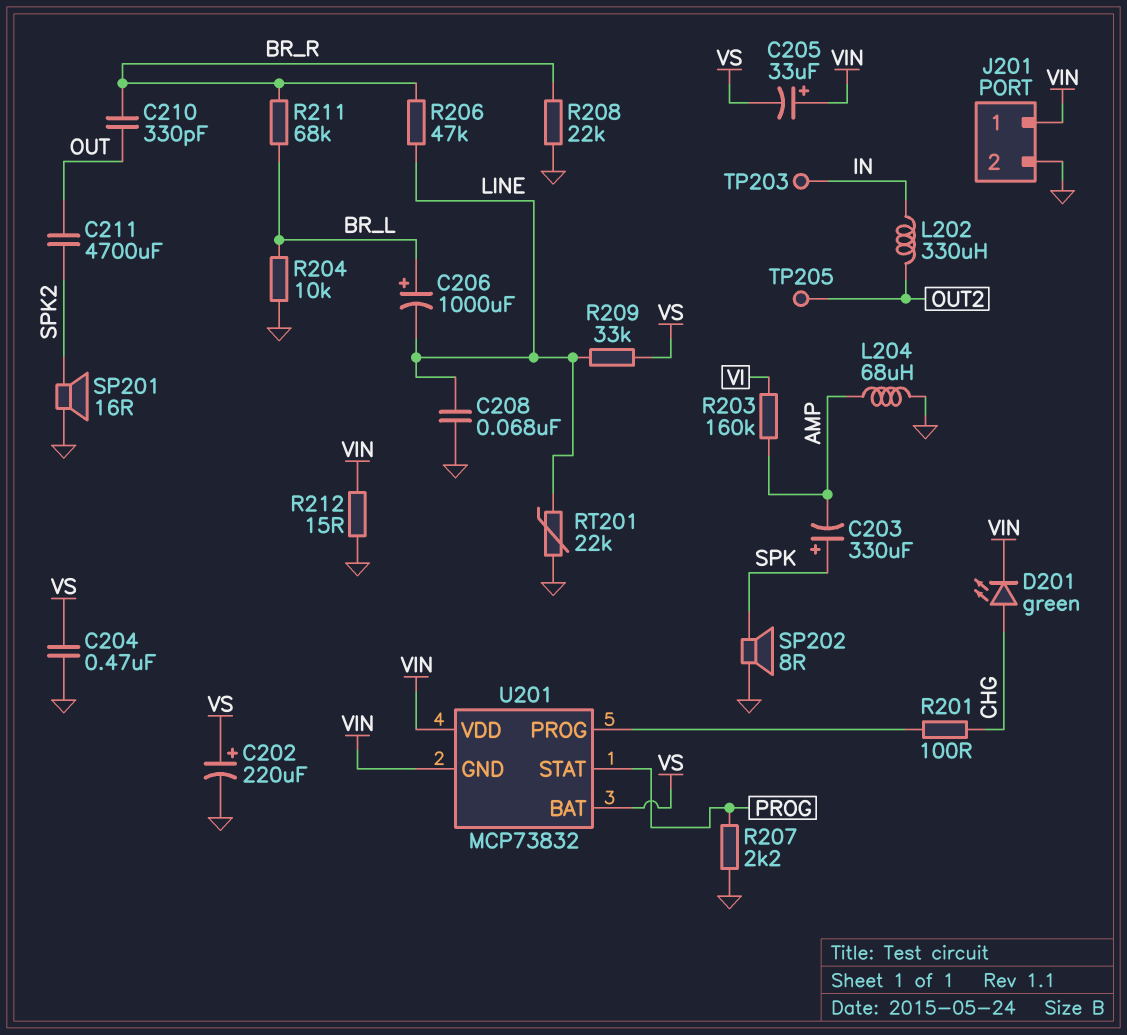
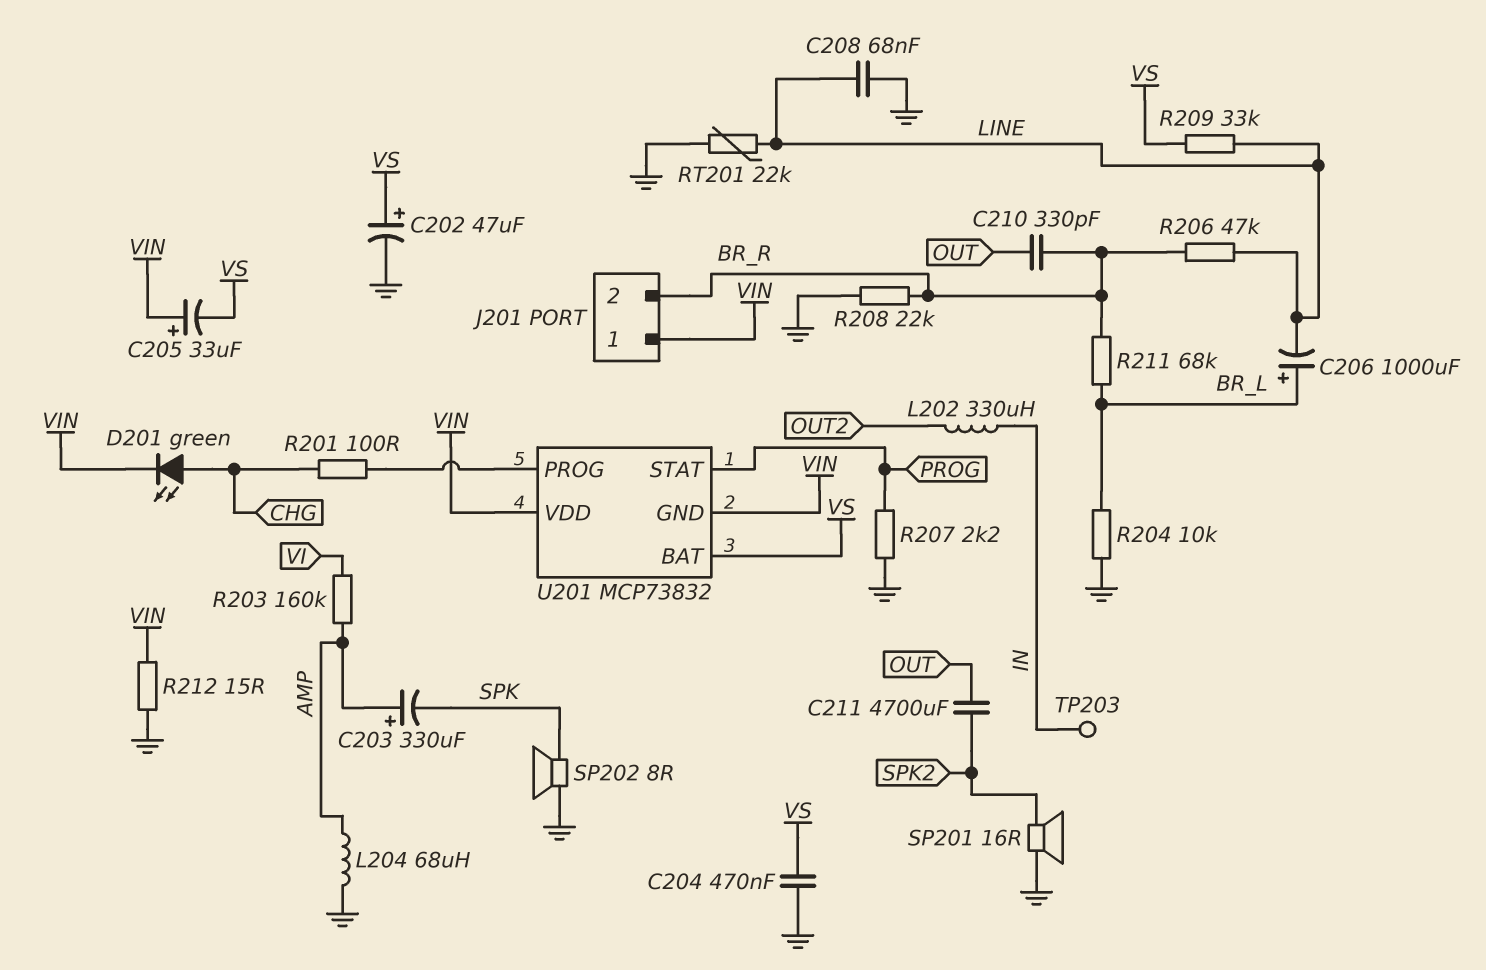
C202: 220uF (plus VS, minus GND) -> 47uF (plus VS, minus GND)
C203: 330uF (plus SPK, minus AMP) -> 330uF (plus AMP, minus SPK)
J201 pin 2: GND -> BR_R
TP205: test point (OUT2) -> none

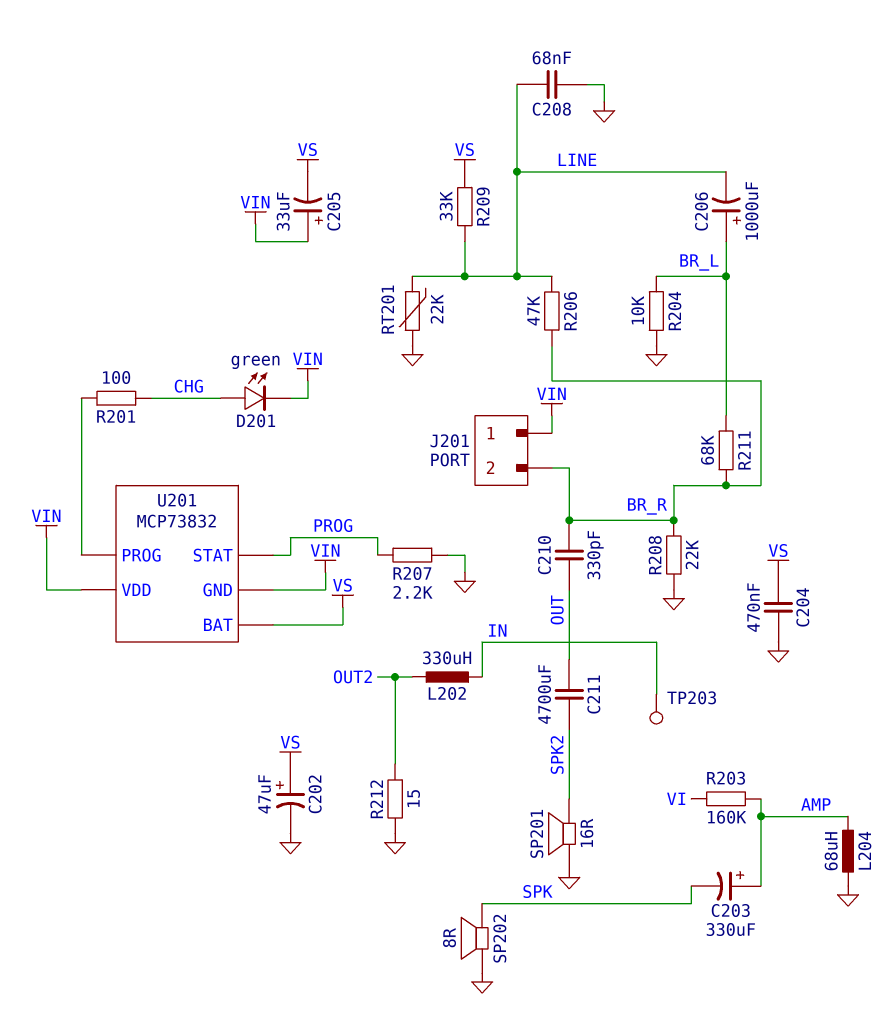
R212: 15 (GND, VIN) -> 15 (GND, OUT2)

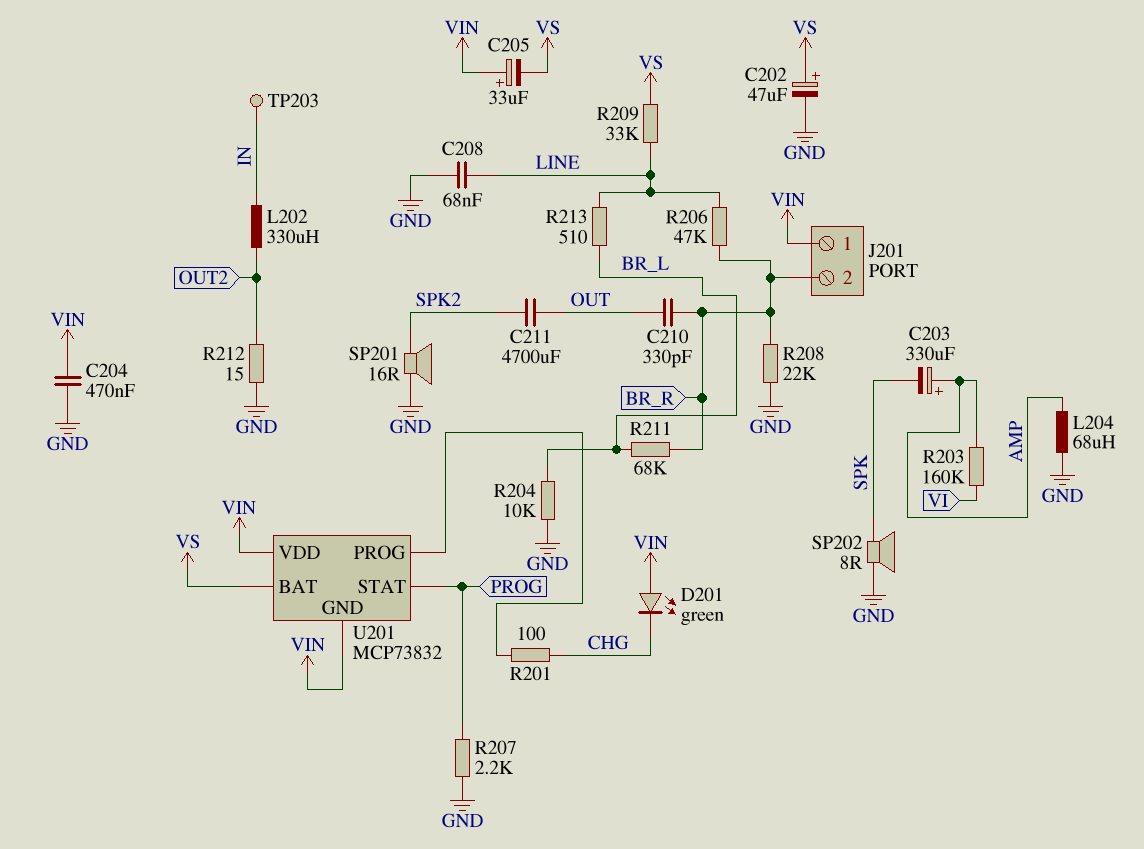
C204: 470nF (GND, VS) -> 470nF (GND, VIN)
C206: 1000uF (plus BR_L, minus LINE) -> none
D201: LED green (A CHG, K VIN) -> LED green (A VIN, K CHG)
R213: none -> 510 (BR_L, LINE)
RT201: 22k (GND, LINE) -> none

